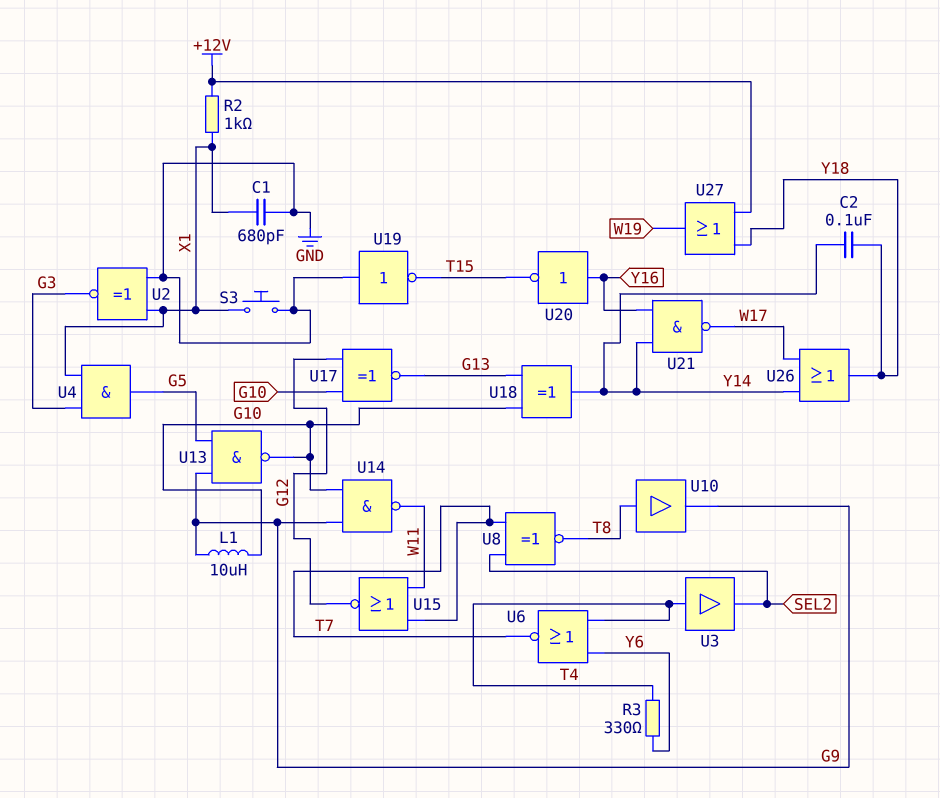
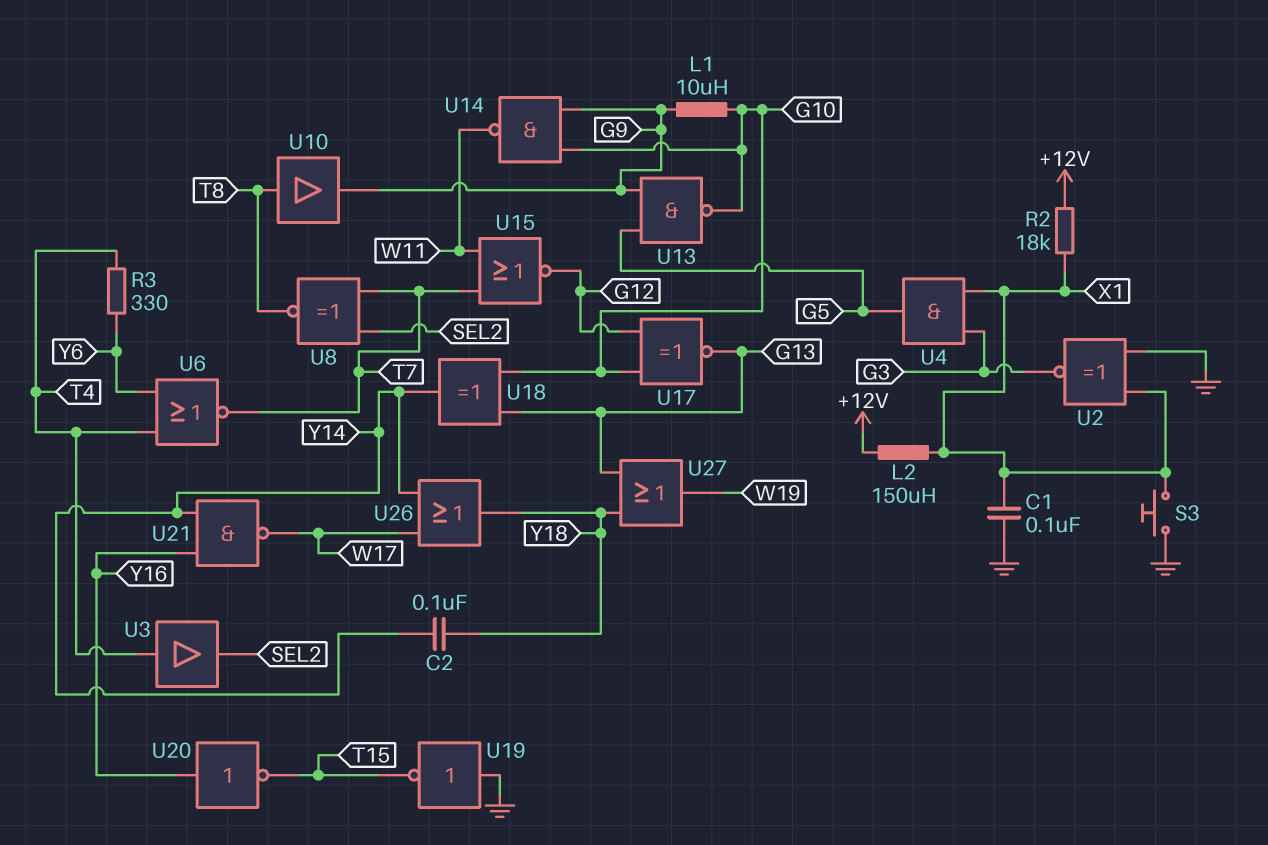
C1: 680pF (GND, X1) -> 100nF (GND, X1)
L2: none -> 150uH (+12V, X1)
R2: 1k (+12V, X1) -> 18k (+12V, X1)
U27: OR (in +12V, in Y18, out W19) -> OR (in G13, in Y18, out W19)

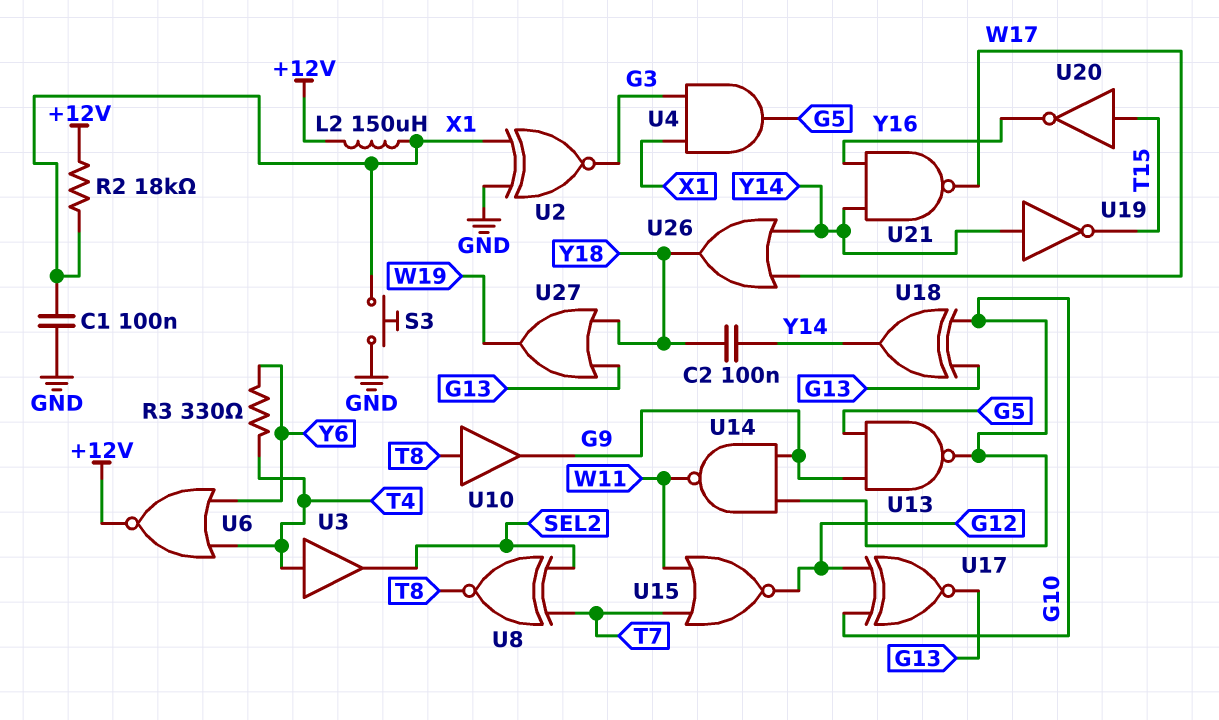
L1: 10uH (G9, G10) -> none
U6: NOR (in T4, in Y6, out T7) -> NOR (in T4, in Y6, out +12V)
U19: NOT (in GND, out T15) -> NOT (in Y14, out T15)
U20: NOT (in Y16, out T15) -> NOT (in T15, out Y16)

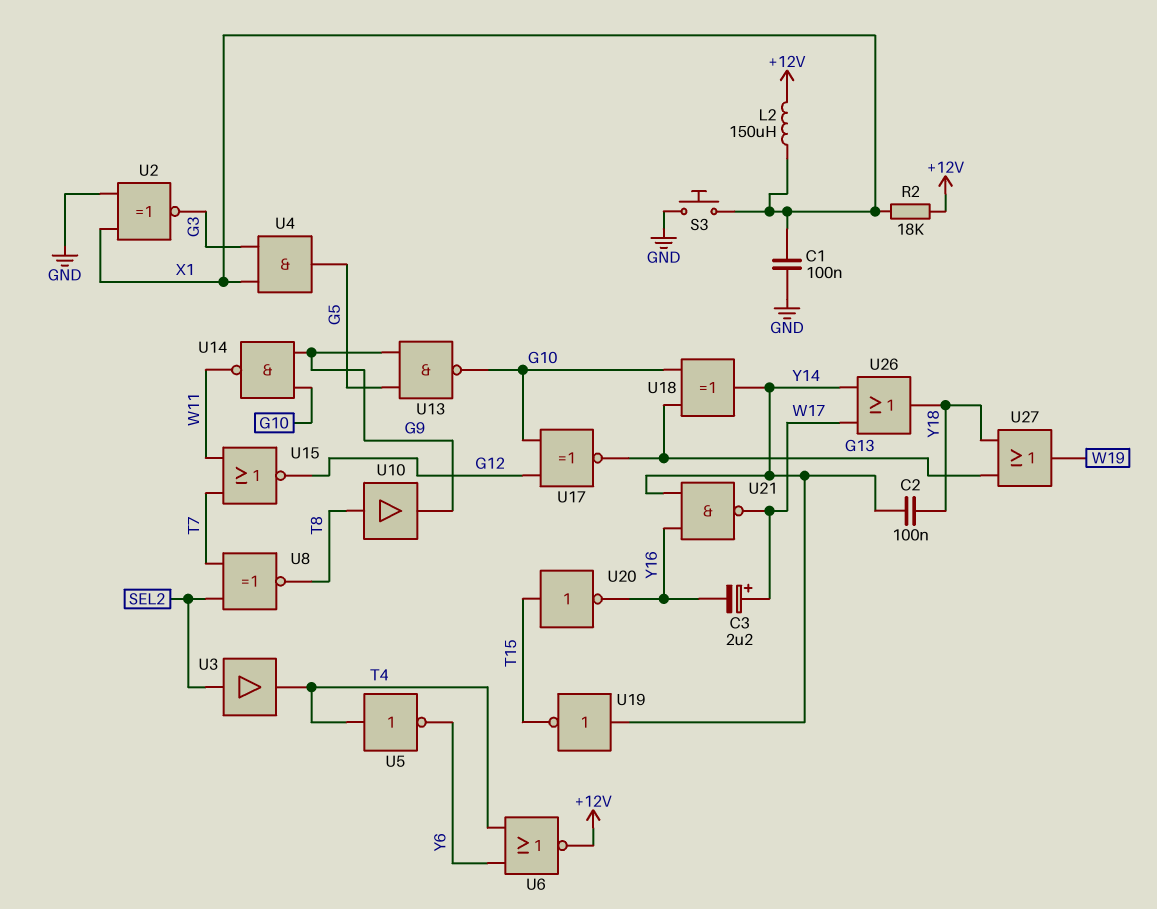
C3: none -> 2.2uF (plus W17, minus Y16)
R3: 330 (T4, Y6) -> none
U3: buffer (in T4, out SEL2) -> buffer (in SEL2, out T4)
U5: none -> NOT (in T4, out Y6)

